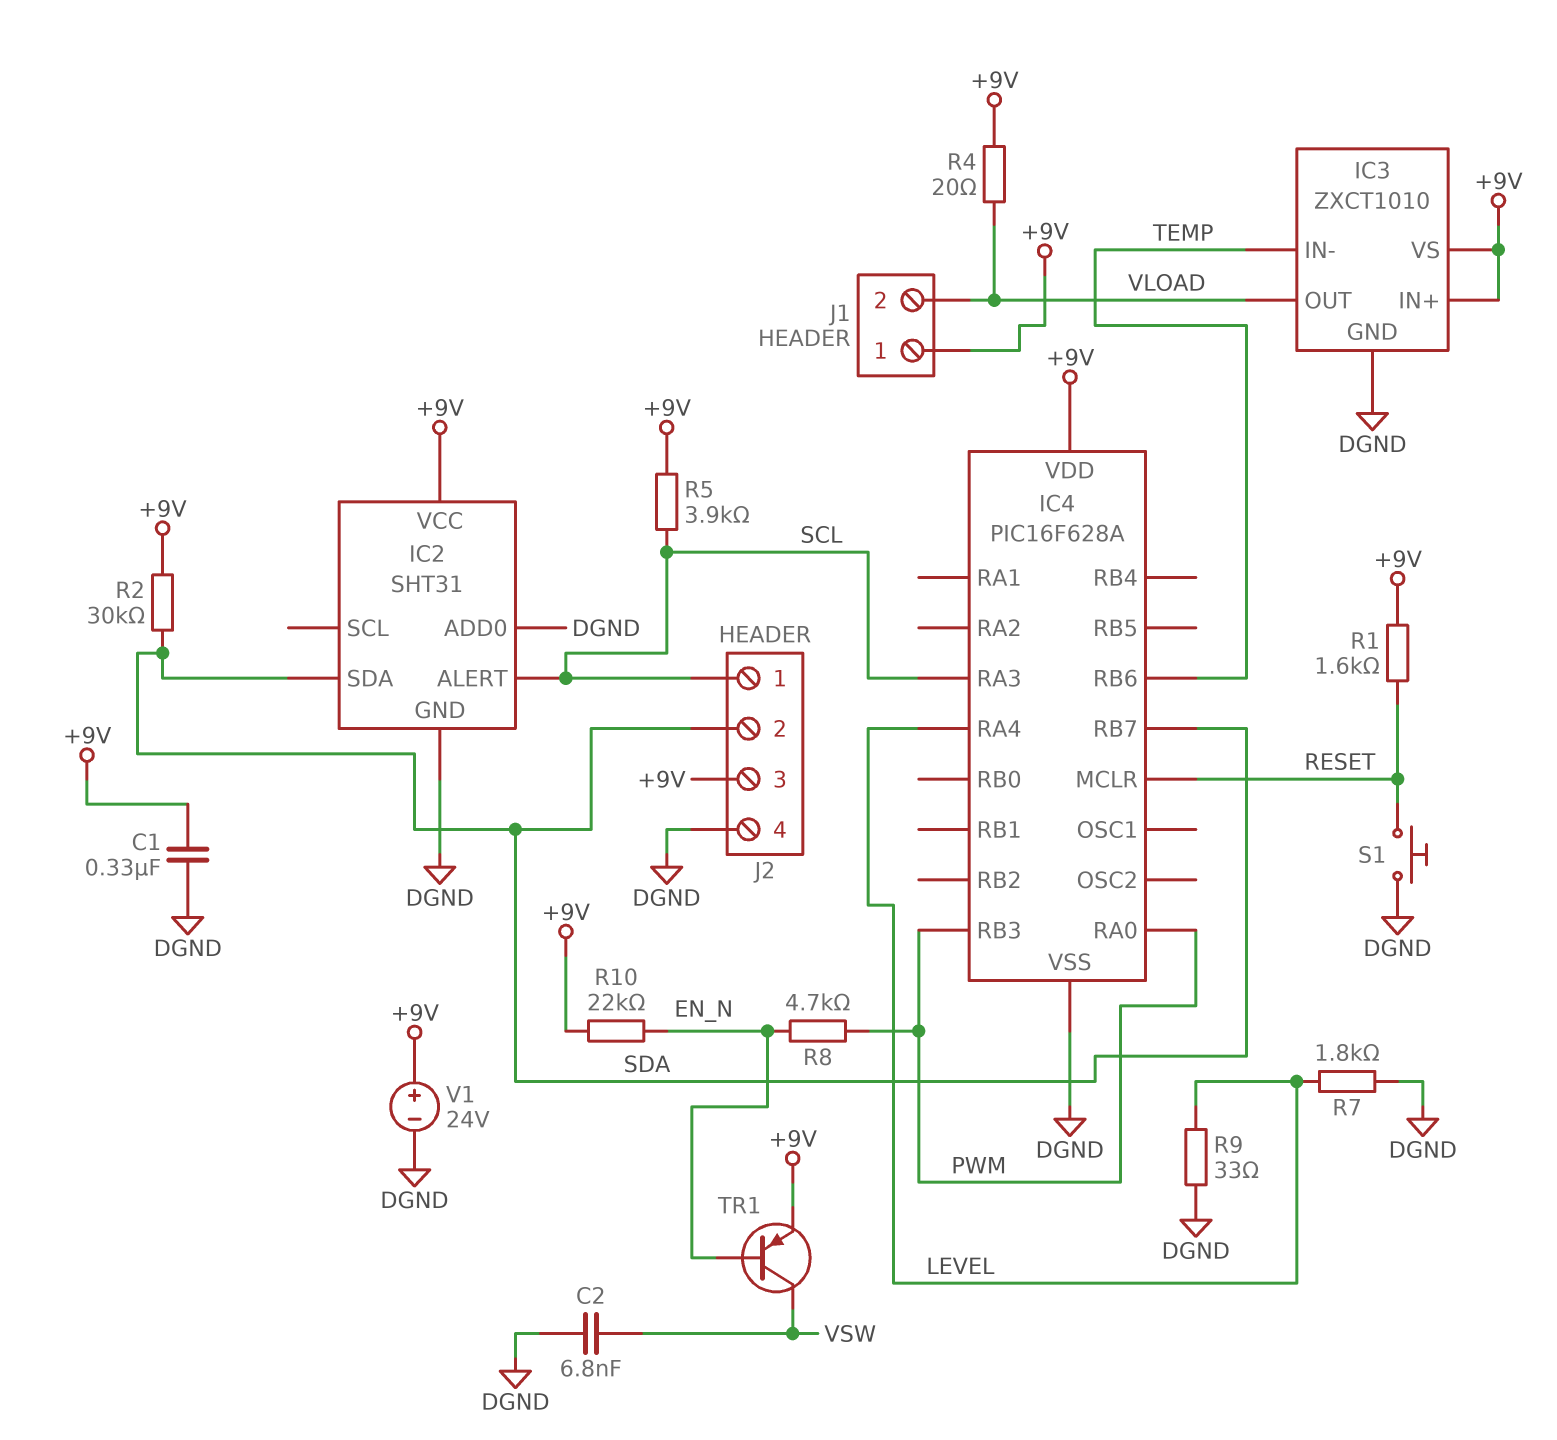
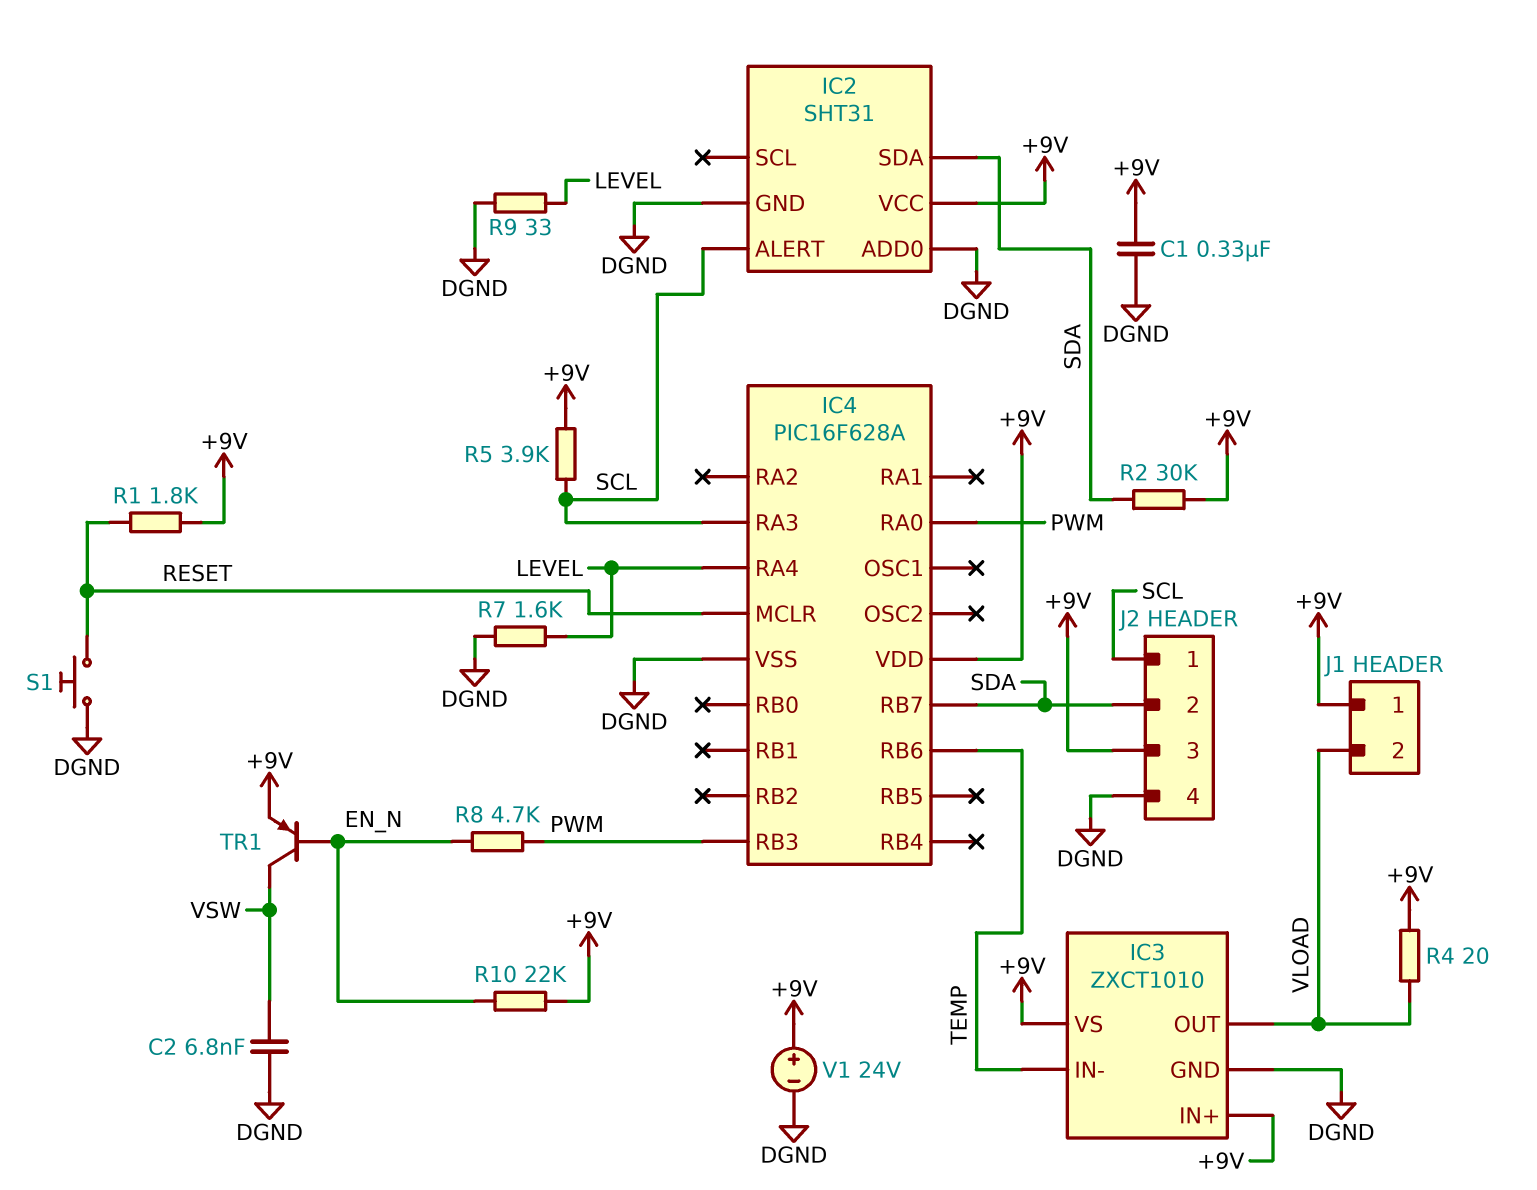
R1: 1.6k (+9V, RESET) -> 1.8k (+9V, RESET)
R7: 1.8k (DGND, LEVEL) -> 1.6k (DGND, LEVEL)

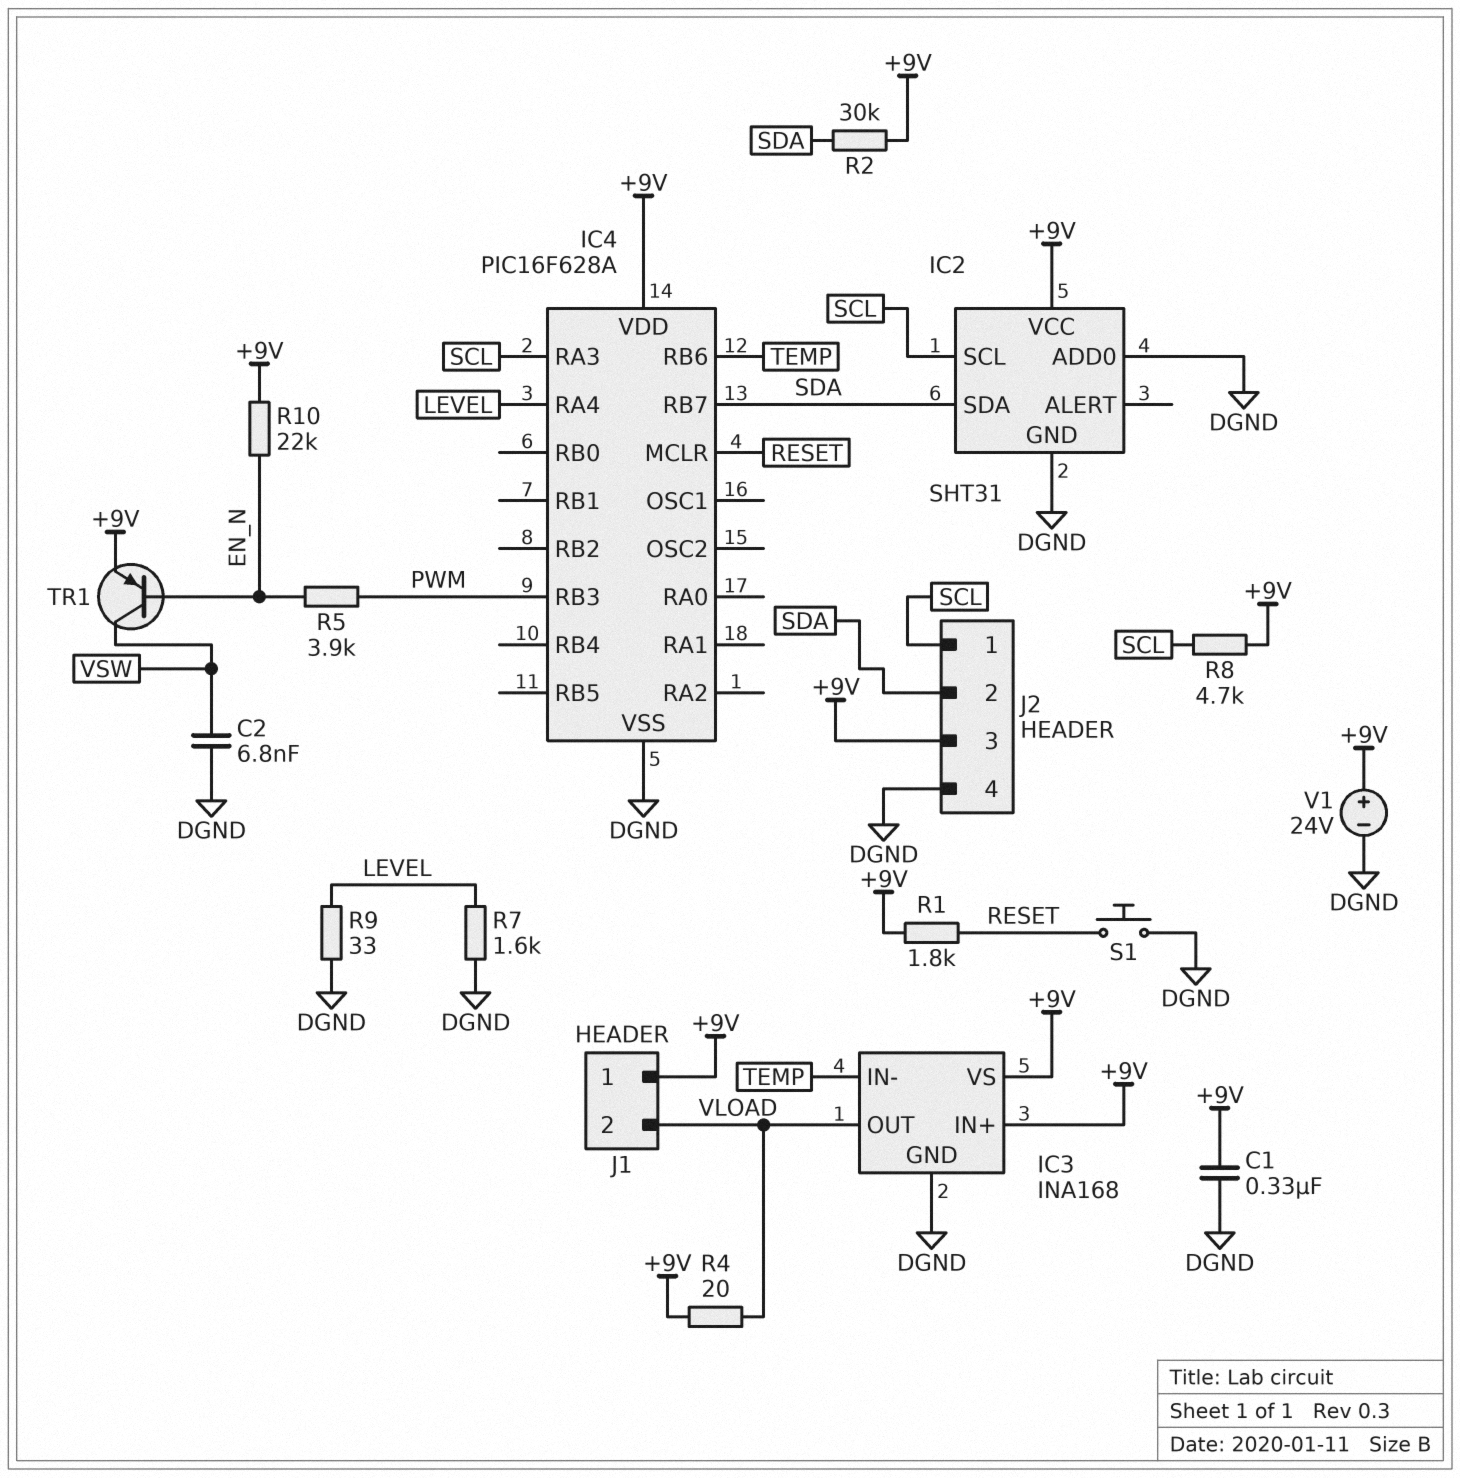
IC2 pin ALERT: SCL -> none
IC2 pin SCL: none -> SCL
IC3: ZXCT1010 -> INA168
IC4 pin RA0: PWM -> none
R5: 3.9k (+9V, SCL) -> 3.9k (EN_N, PWM)
R8: 4.7k (EN_N, PWM) -> 4.7k (+9V, SCL)

